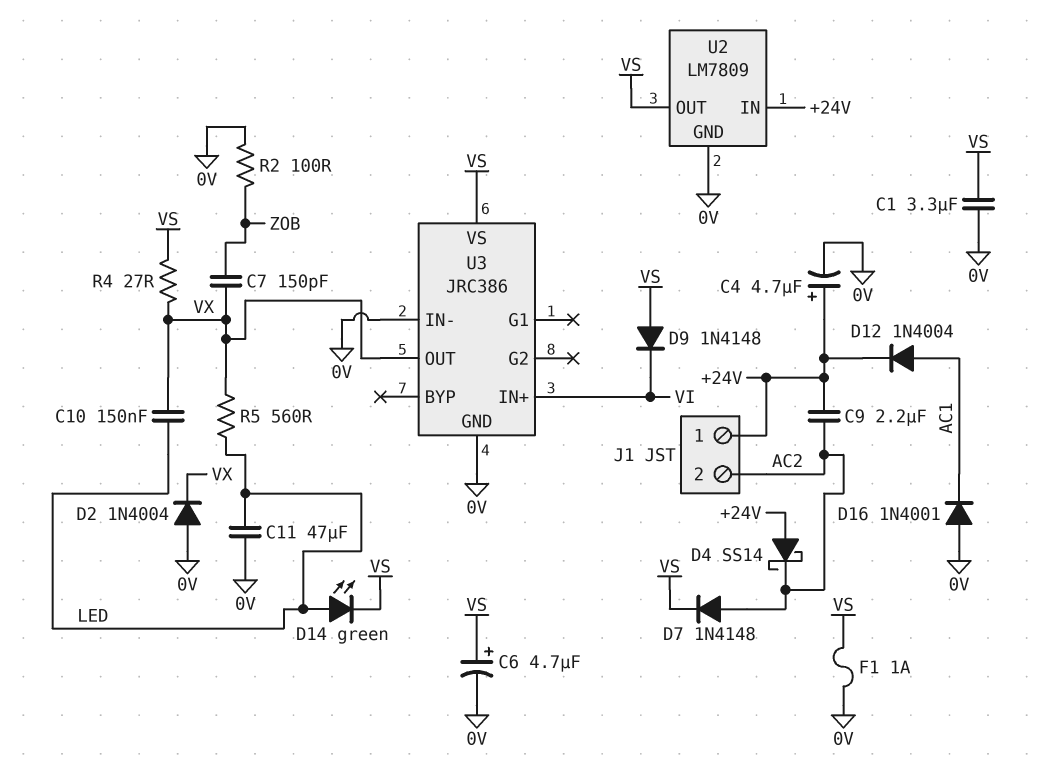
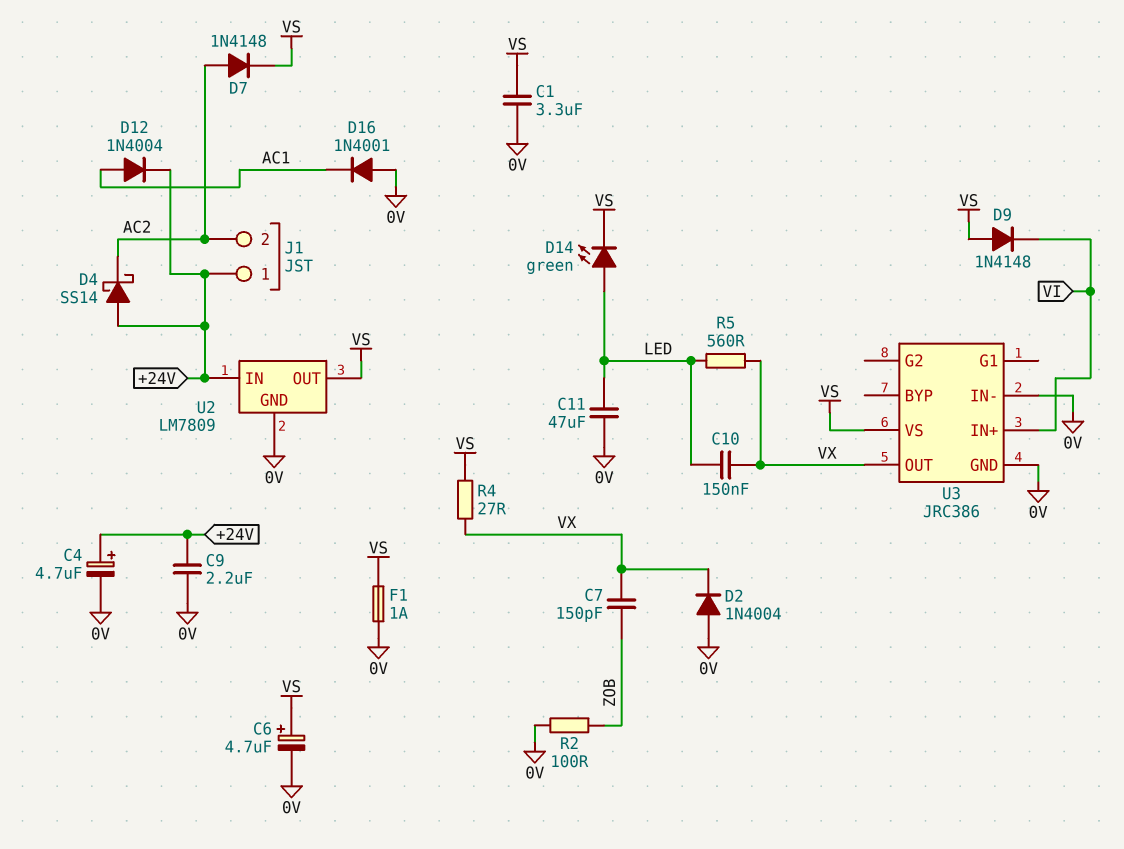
C9: 2.2uF (+24V, AC2) -> 2.2uF (+24V, 0V)

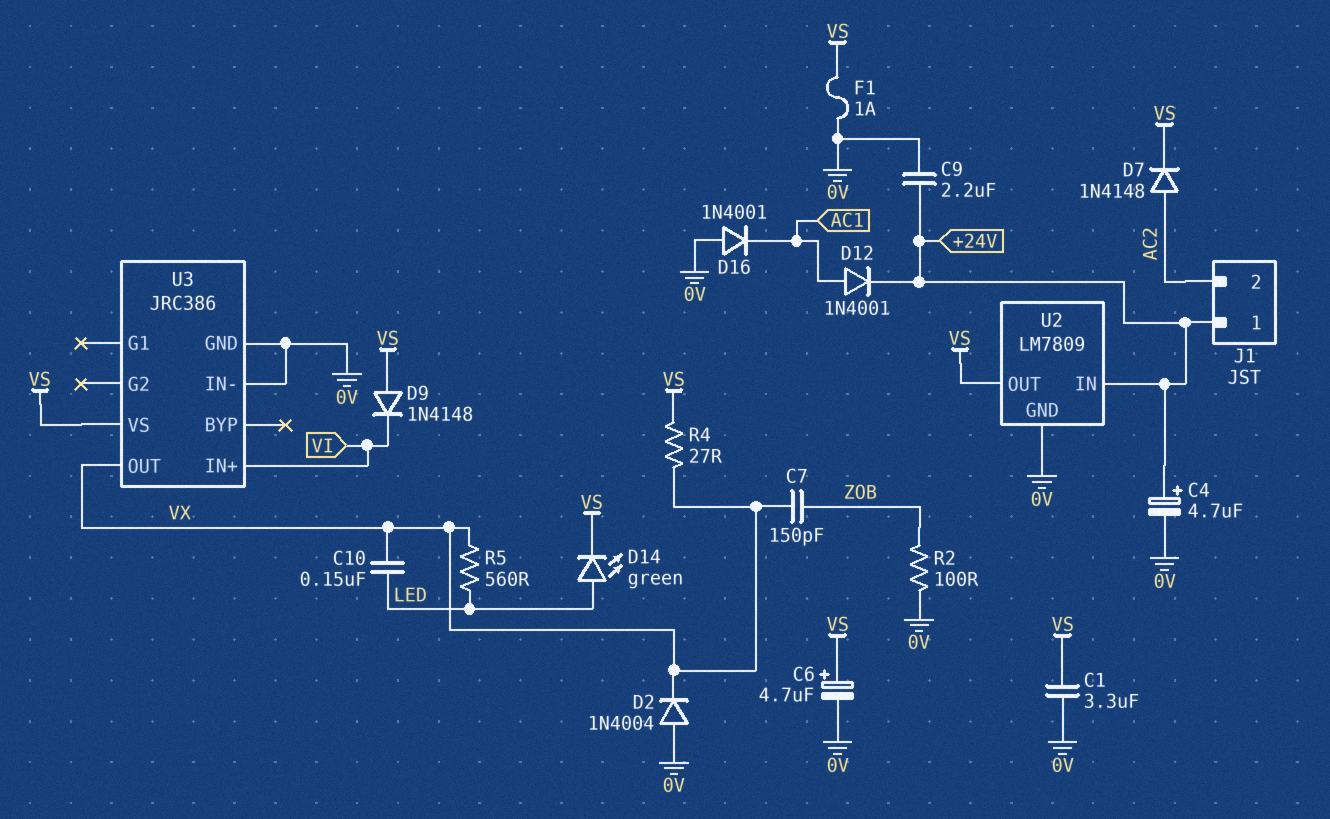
C11: 47uF (0V, LED) -> none
D4: schottky SS14 (A +24V, K AC2) -> none
D12: diode 1N4004 (A AC1, K +24V) -> diode 1N4001 (A AC1, K +24V)

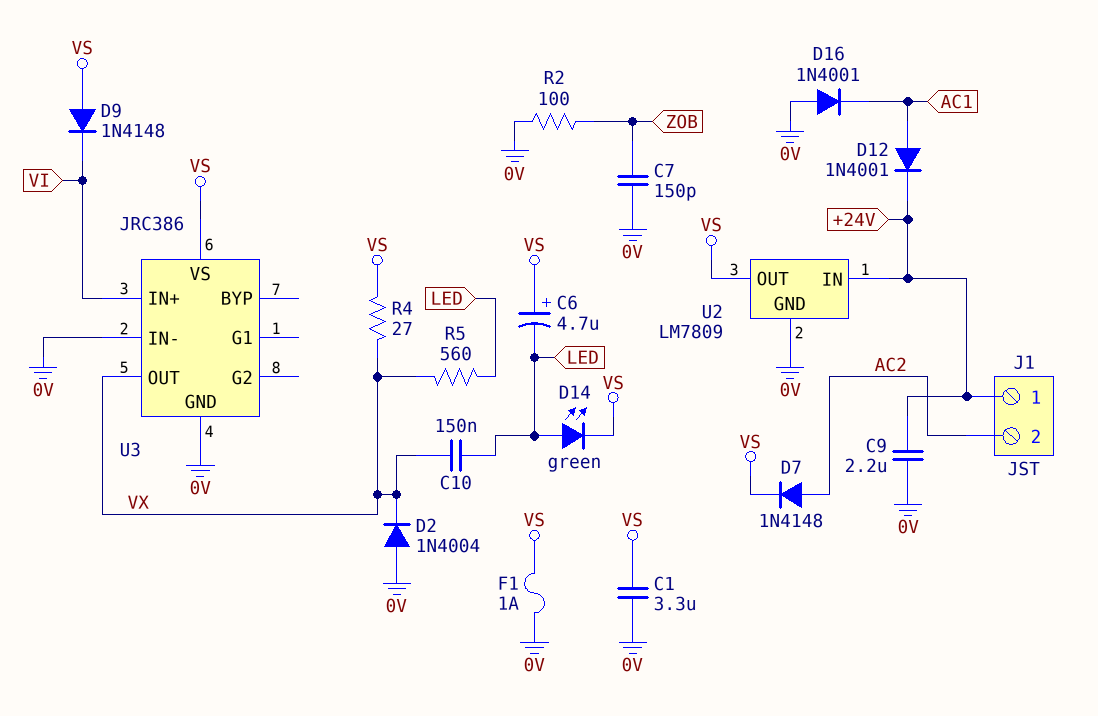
C4: 4.7uF (plus +24V, minus 0V) -> none
C6: 4.7uF (plus VS, minus 0V) -> 4.7uF (plus VS, minus LED)
C7: 150pF (VX, ZOB) -> 150pF (0V, ZOB)

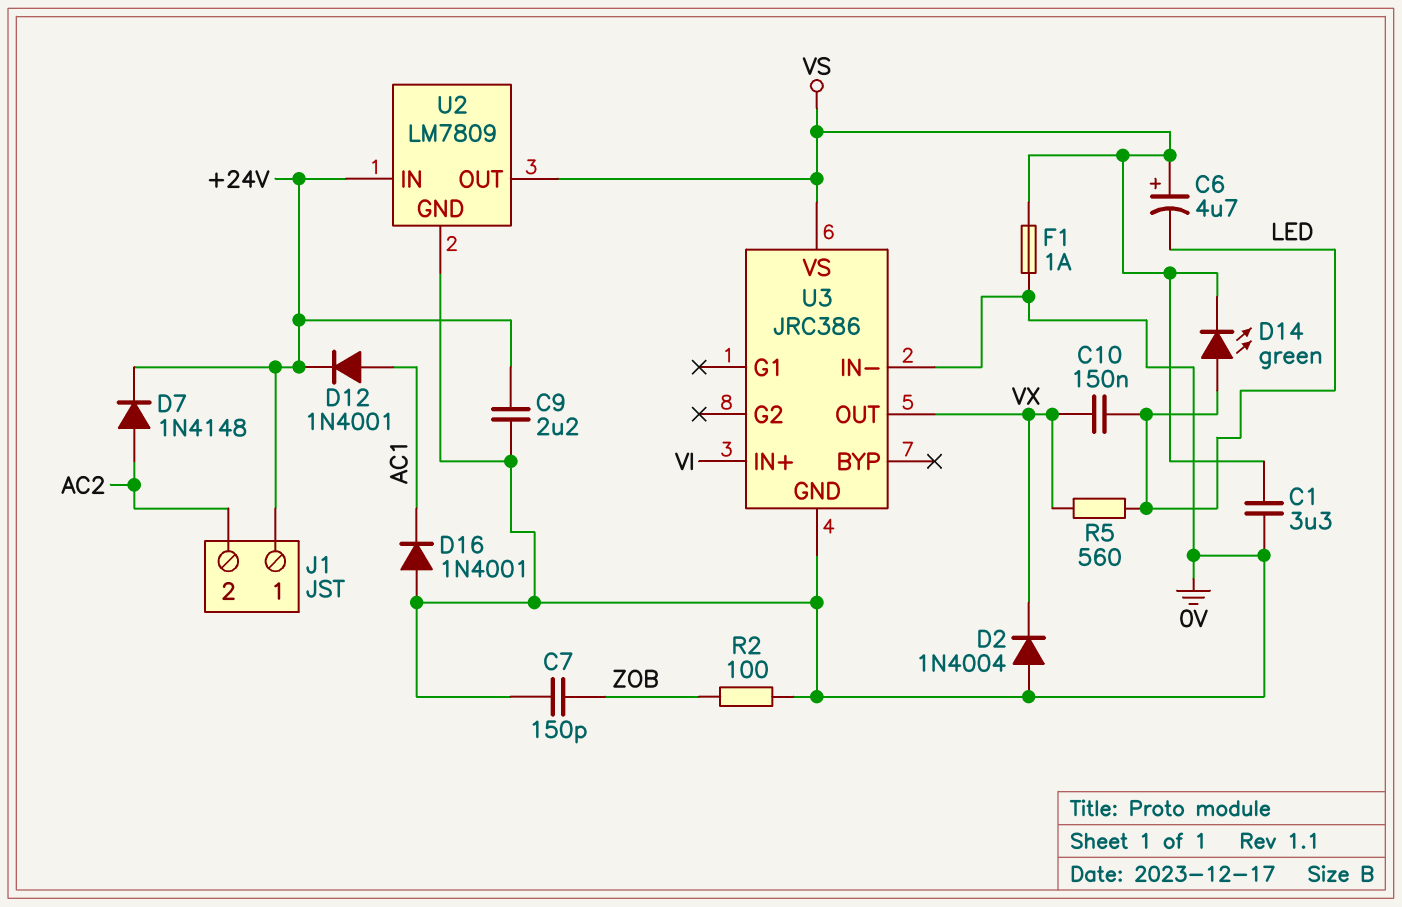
D7: diode 1N4148 (A AC2, K VS) -> diode 1N4148 (A AC2, K +24V)
D9: diode 1N4148 (A VS, K VI) -> none
R4: 27 (VS, VX) -> none

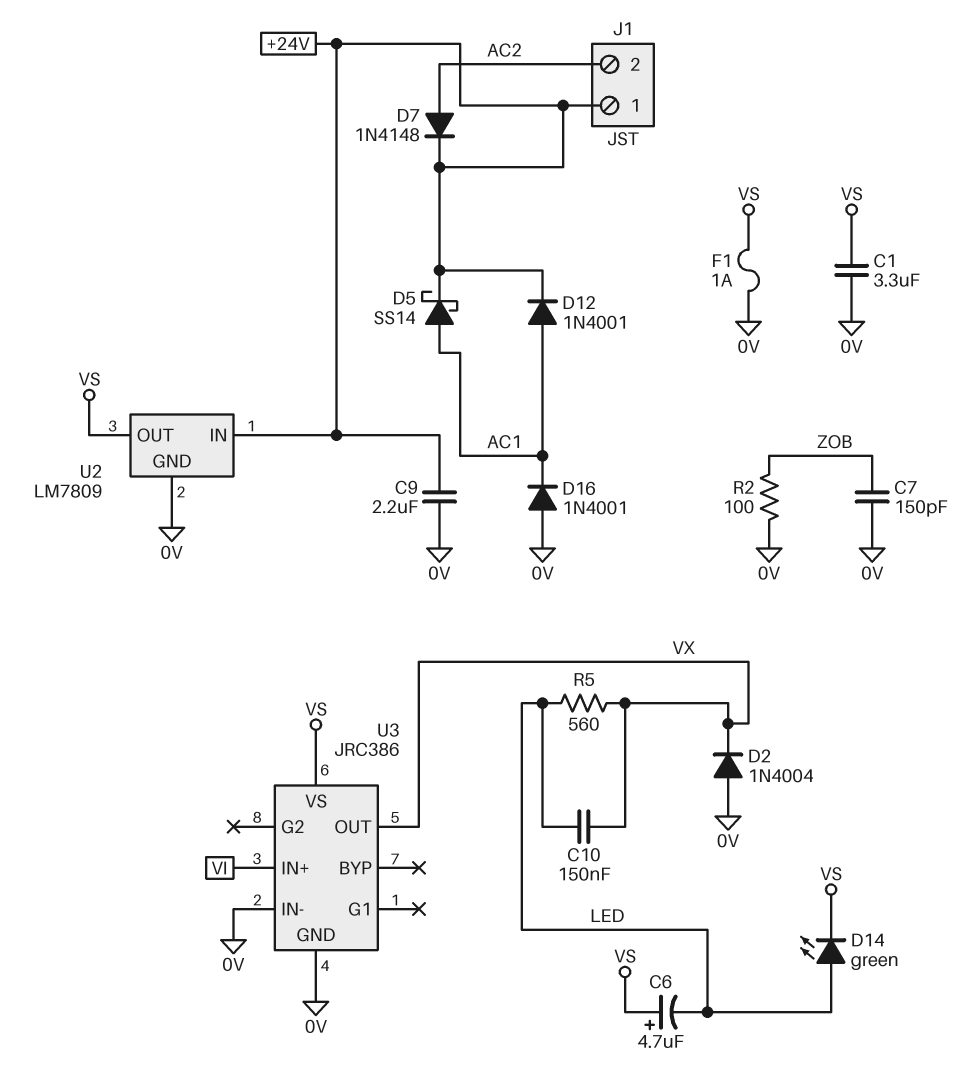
D5: none -> schottky SS14 (A AC1, K +24V)

